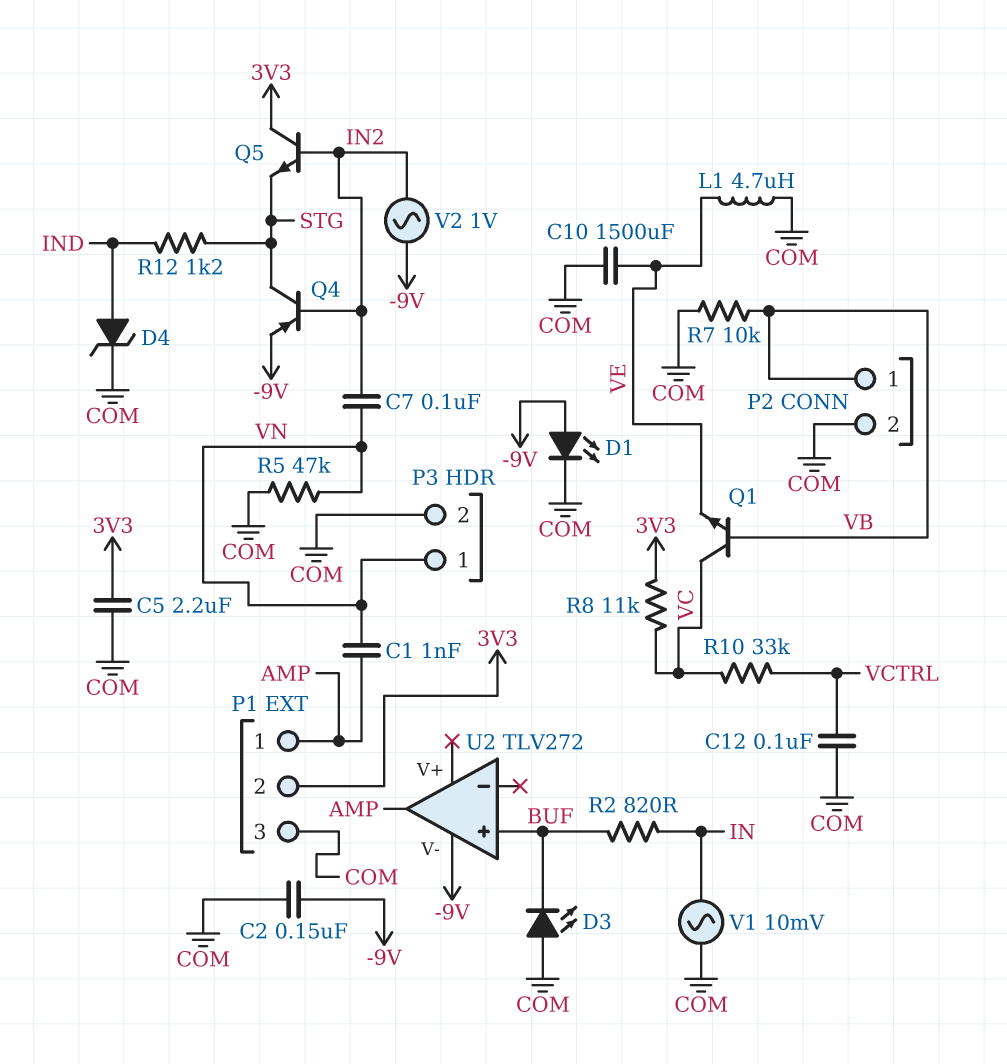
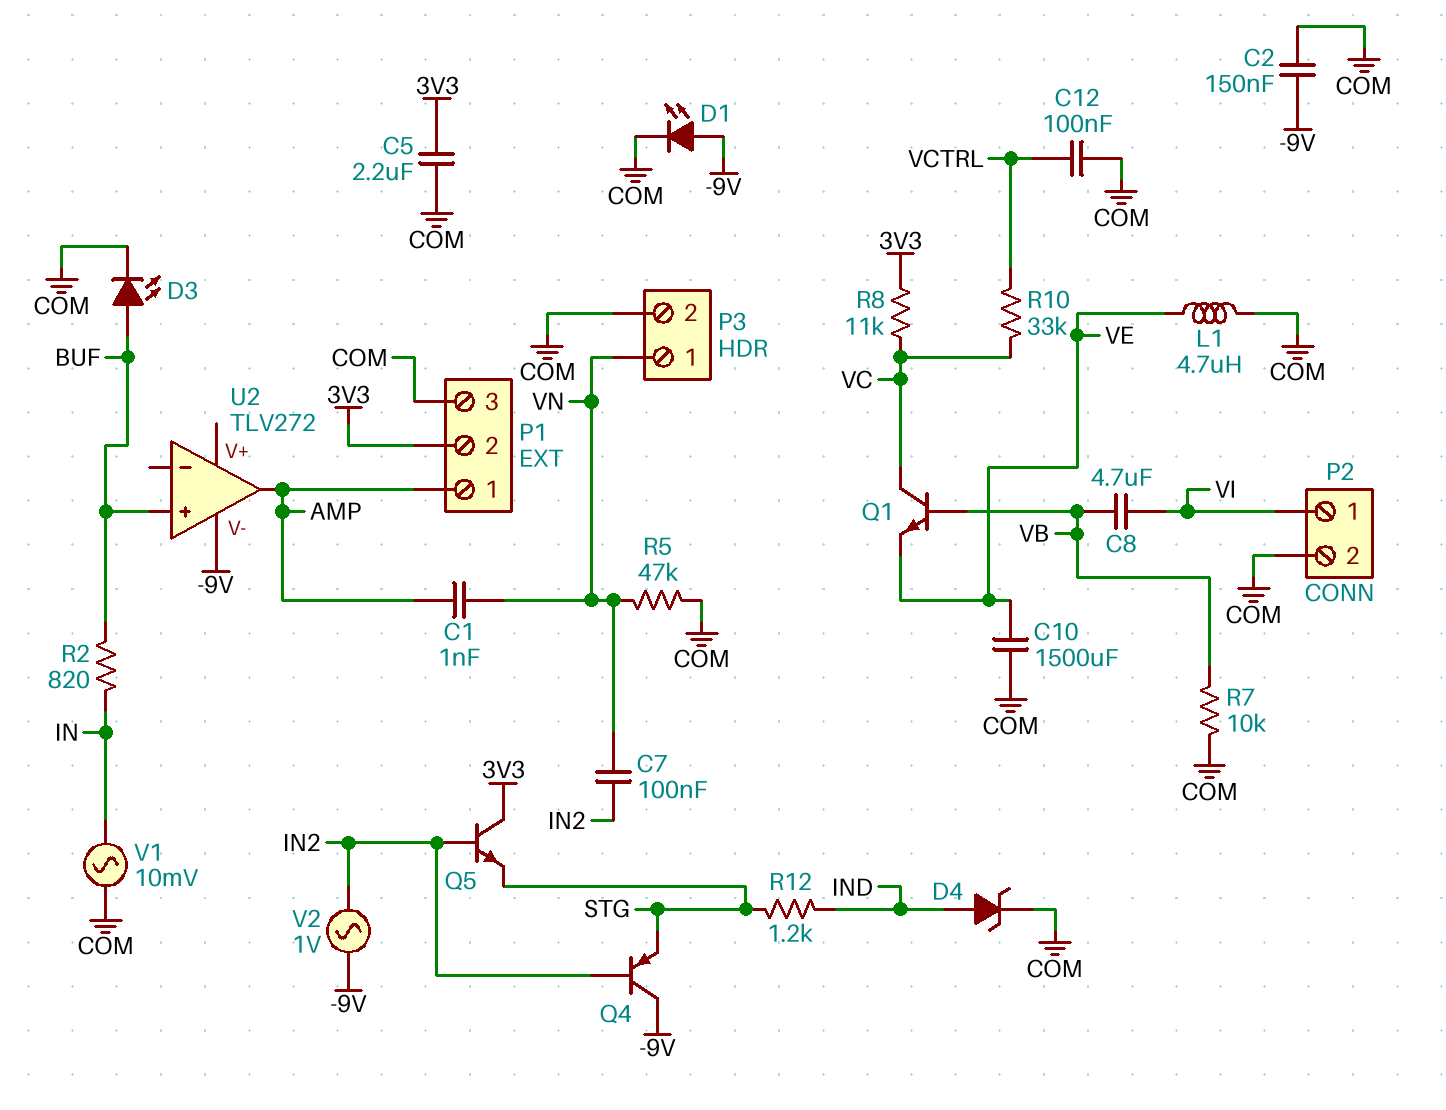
C8: none -> 4.7uF (VB, VI)
D3: LED (A COM, K BUF) -> LED (A BUF, K COM)
P2 pin 1: VB -> VI
Q4: PNP (B IN2, C STG, E -9V) -> PNP (B IN2, C -9V, E STG)

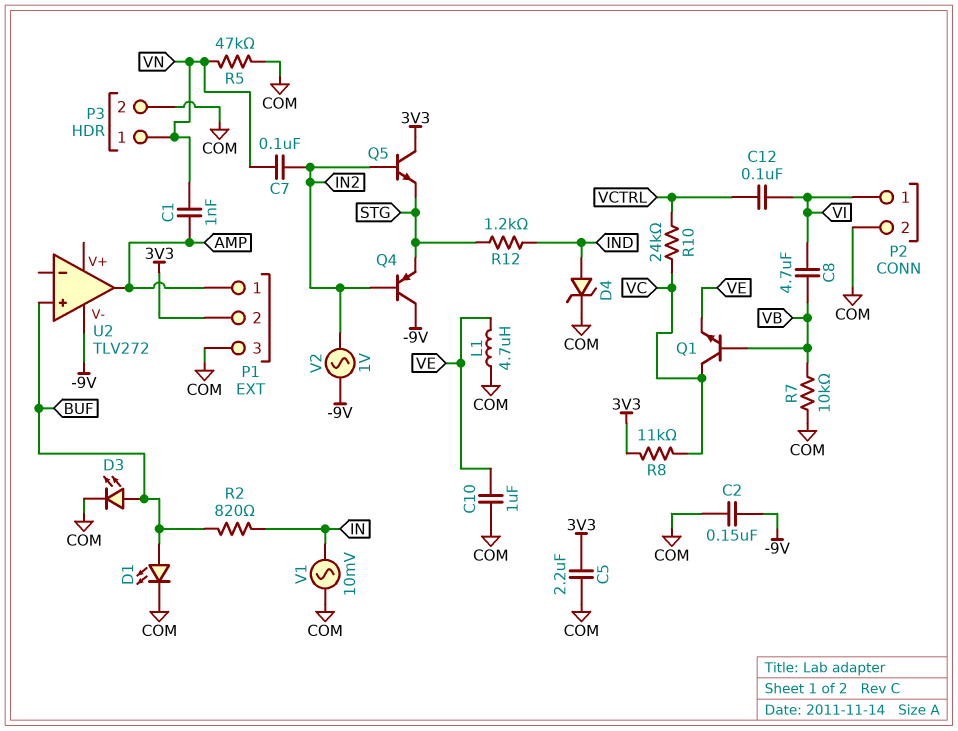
C10: 1500uF (COM, VE) -> 1uF (COM, VE)
C12: 100nF (COM, VCTRL) -> 100nF (VCTRL, VI)
D1: LED (A -9V, K COM) -> LED (A BUF, K COM)
R10: 33k (VC, VCTRL) -> 24k (VC, VCTRL)

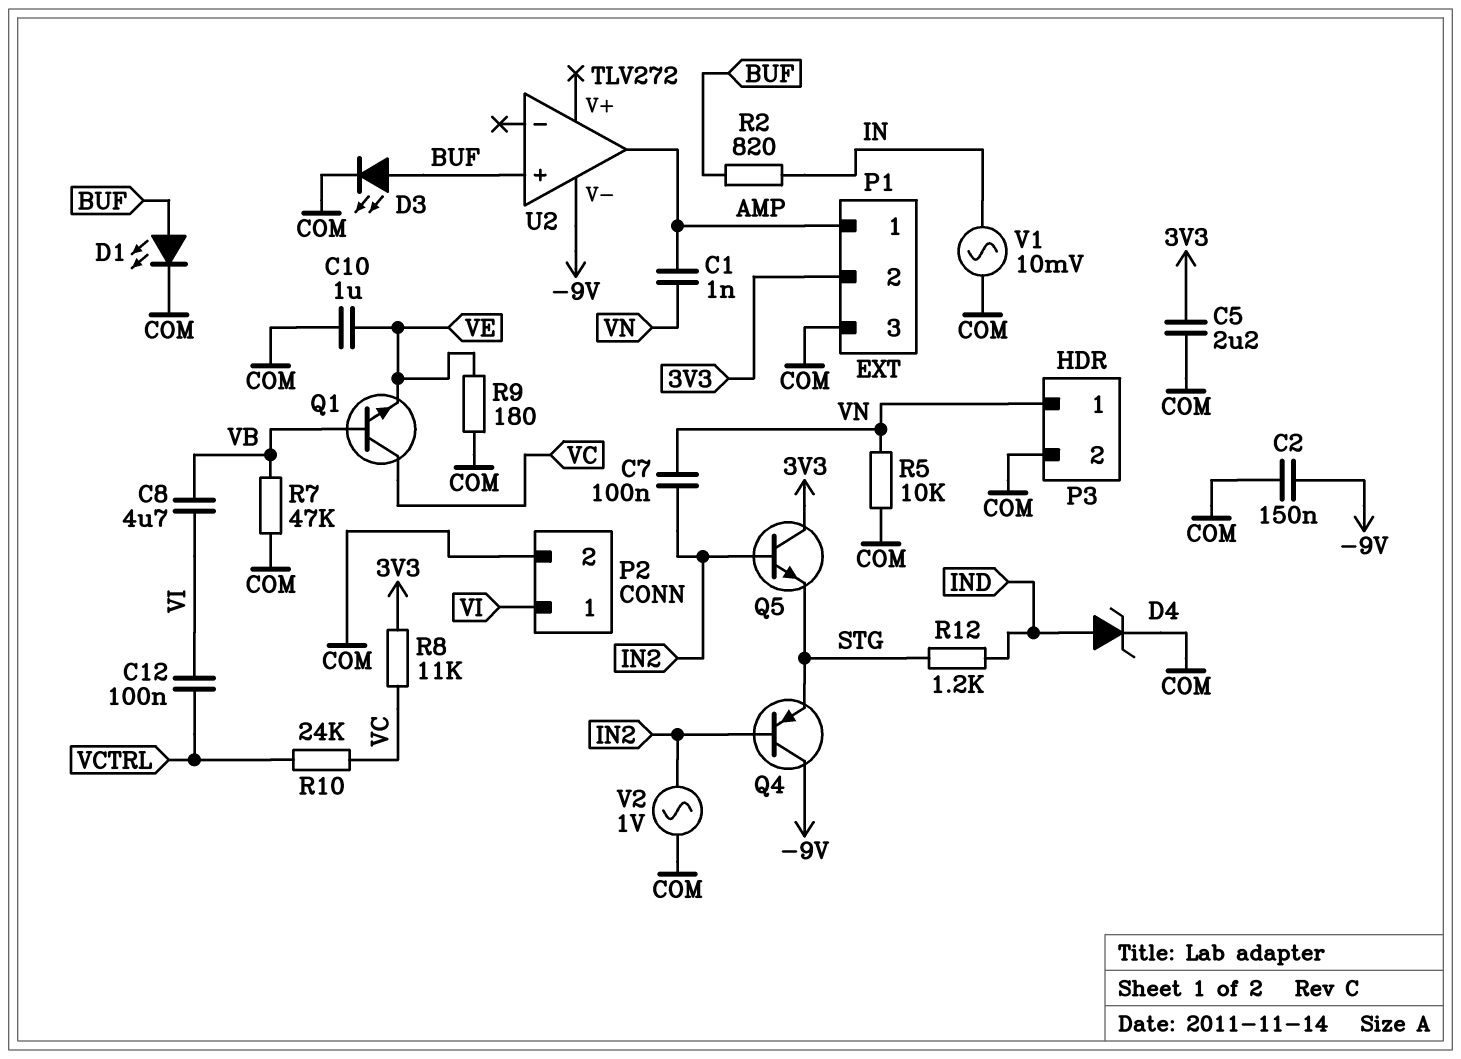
L1: 4.7uH (COM, VE) -> none
R5: 47k (COM, VN) -> 10k (COM, VN)
R7: 10k (COM, VB) -> 47k (COM, VB)
R9: none -> 180 (COM, VE)
V2: AC 1V (-9V, IN2) -> AC 1V (COM, IN2)

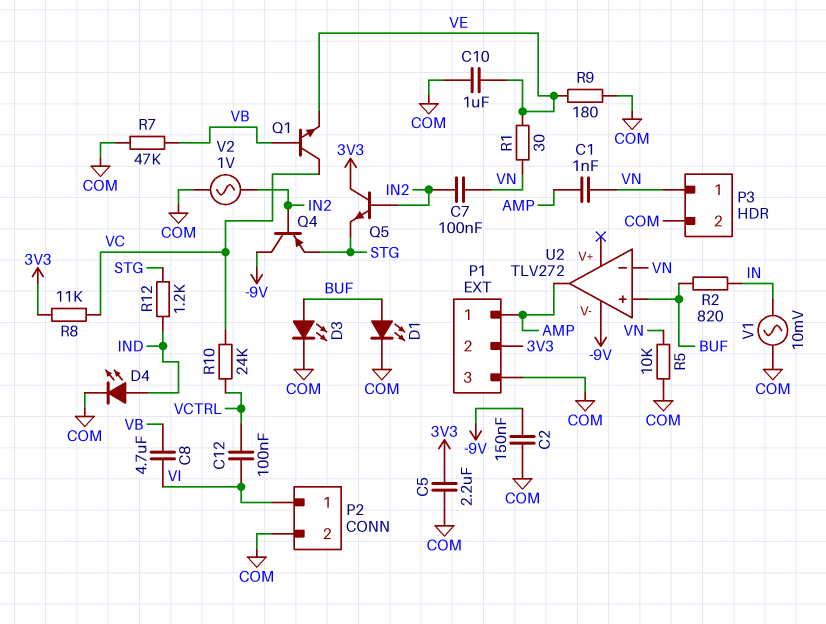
D4: zener (A IND, K COM) -> LED (A IND, K COM)
R1: none -> 30 (VE, VN)
U2 pin in-: none -> VN

